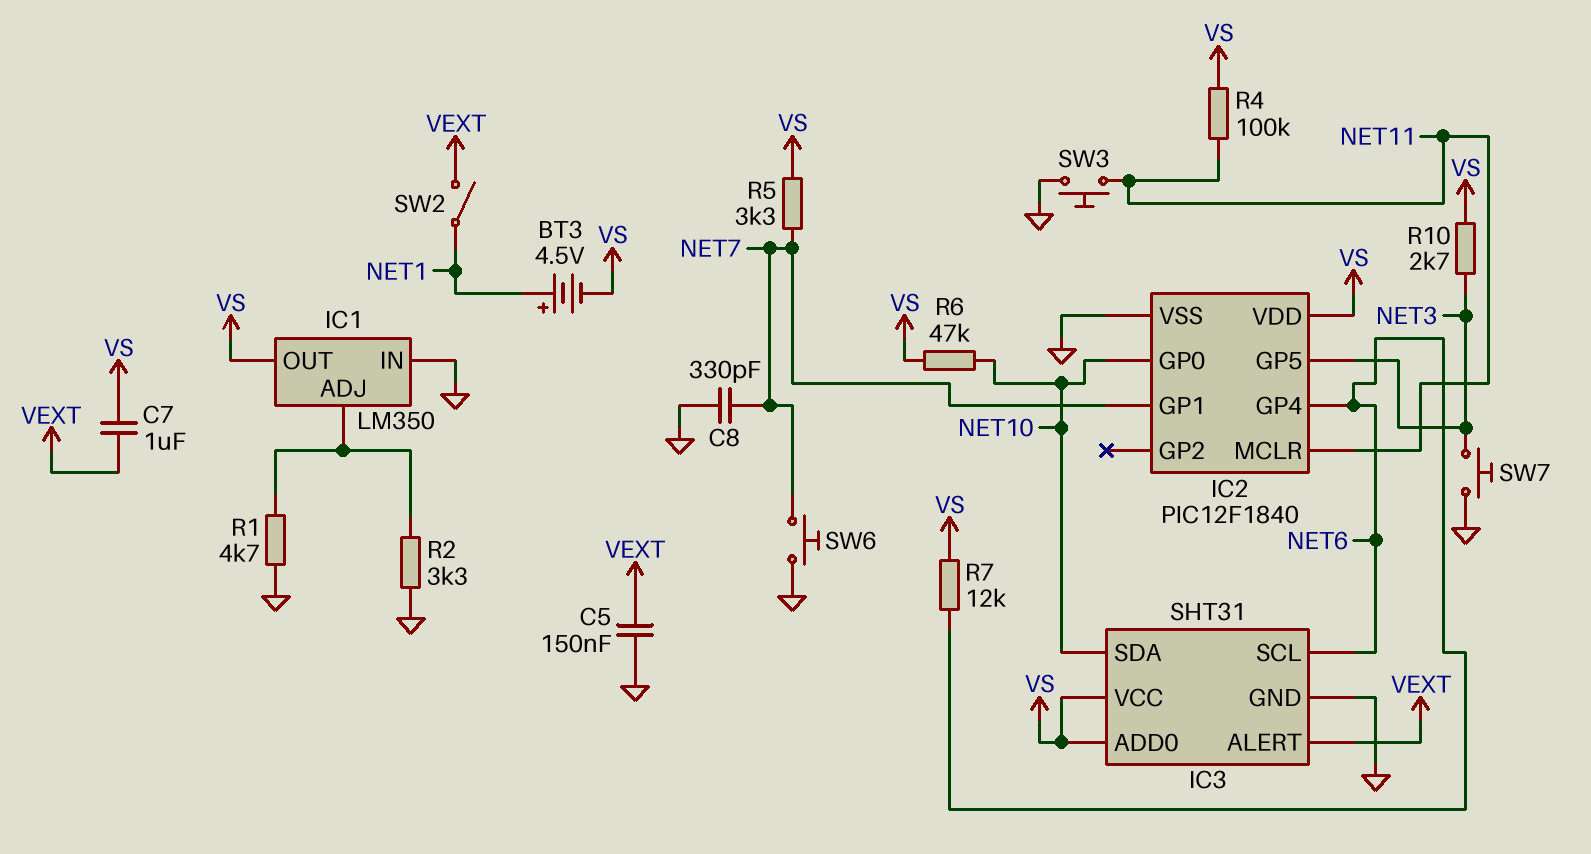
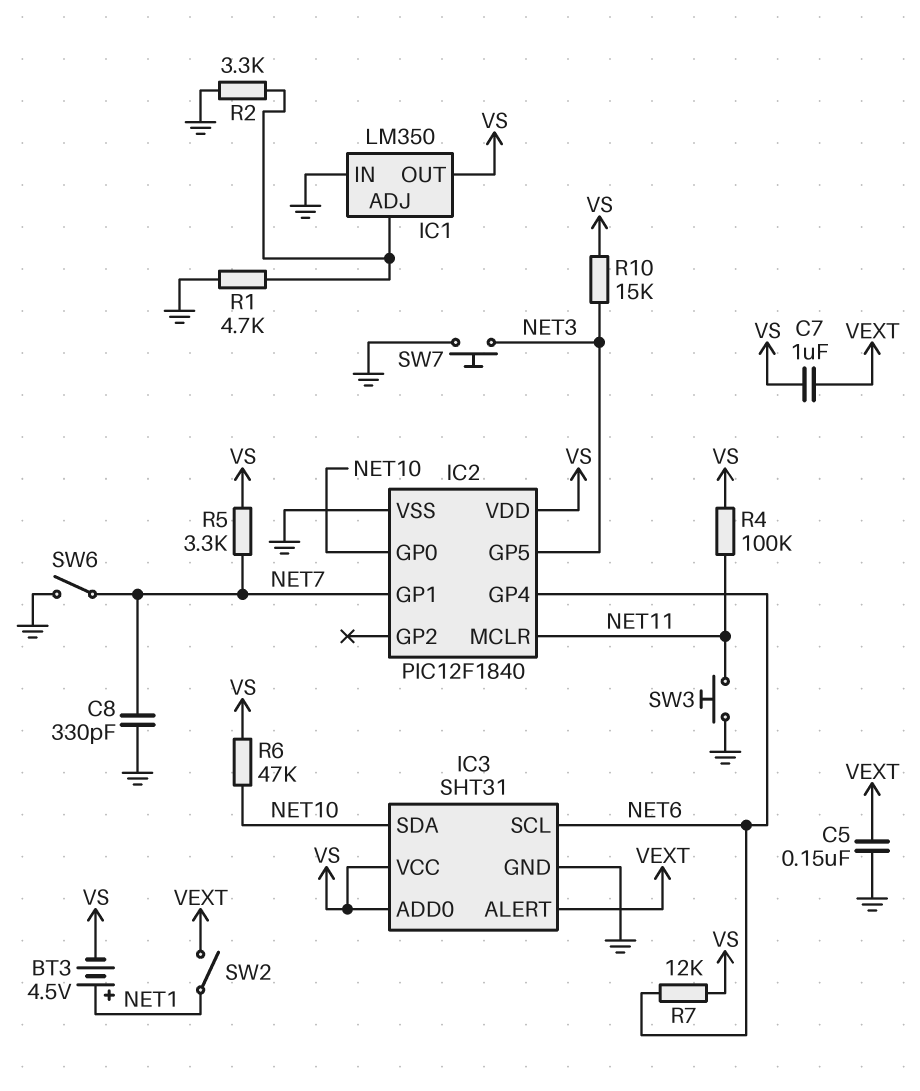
R10: 2.7k (NET3, VS) -> 15k (NET3, VS)
SW6: button (GND, NET7) -> switch (GND, NET7)

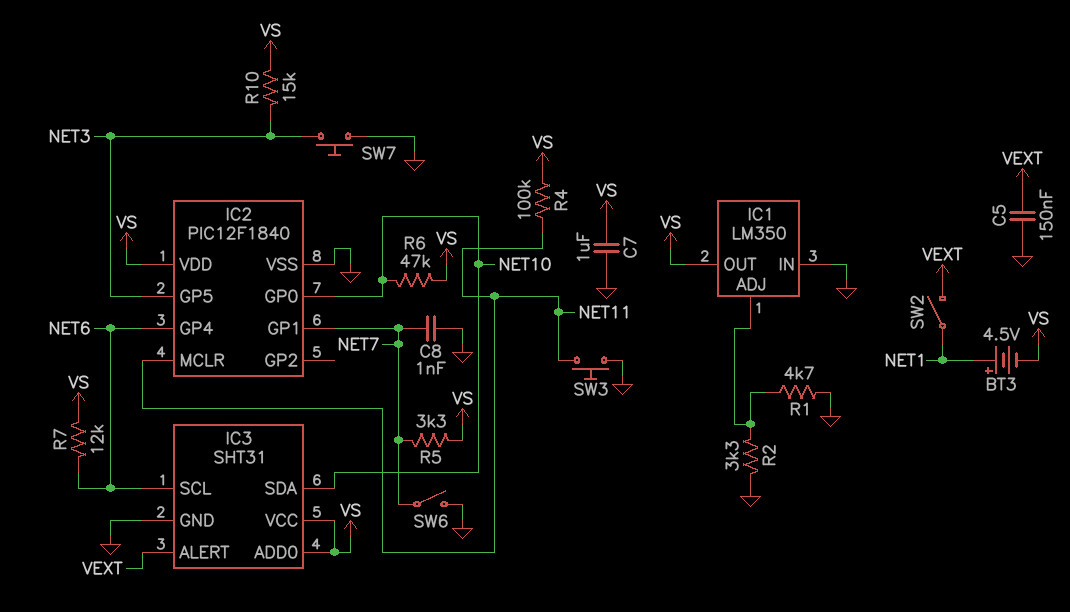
C7: 1uF (VEXT, VS) -> 1uF (GND, VS)
C8: 330pF (GND, NET7) -> 1nF (GND, NET7)

